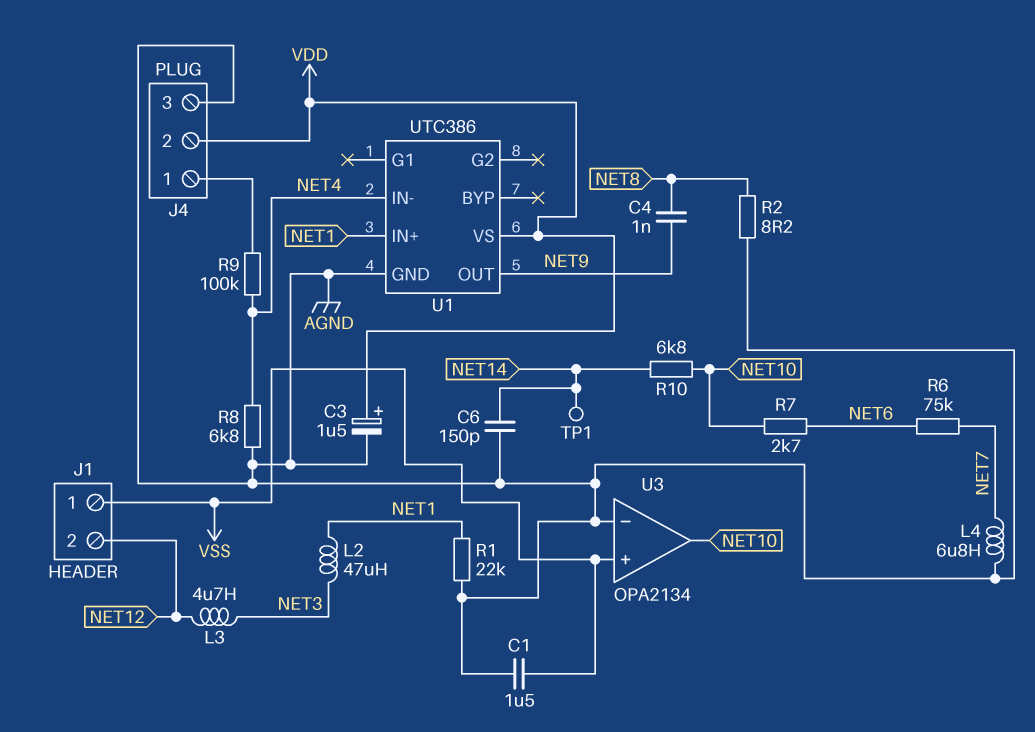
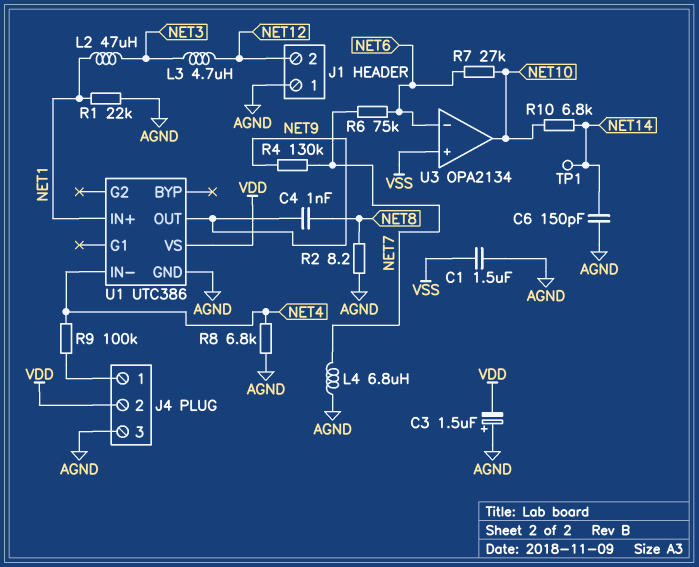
C3: 1.5uF (plus VDD, minus AGND) -> 1.5uF (plus AGND, minus VDD)
J1 pin 1: VSS -> AGND
R4: none -> 130k (NET7, NET9)
R7: 2.7k (NET6, NET10) -> 27k (NET6, NET10)
U3 pin in-: AGND -> NET6

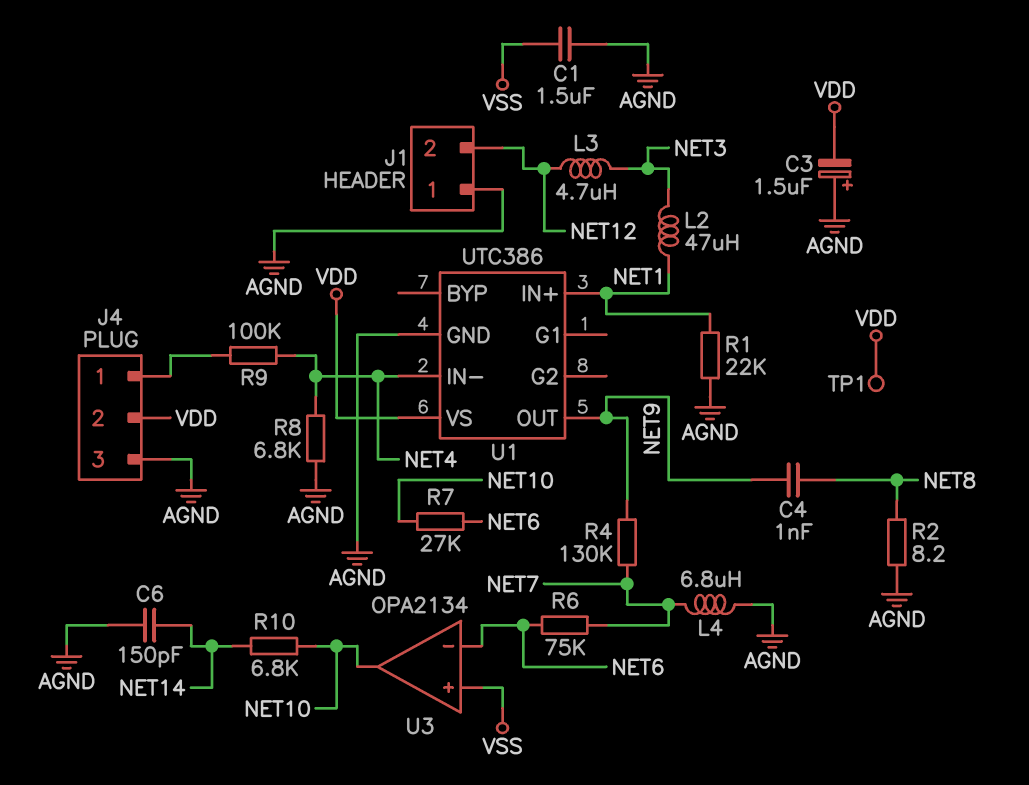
TP1: test point (NET14) -> test point (VDD)

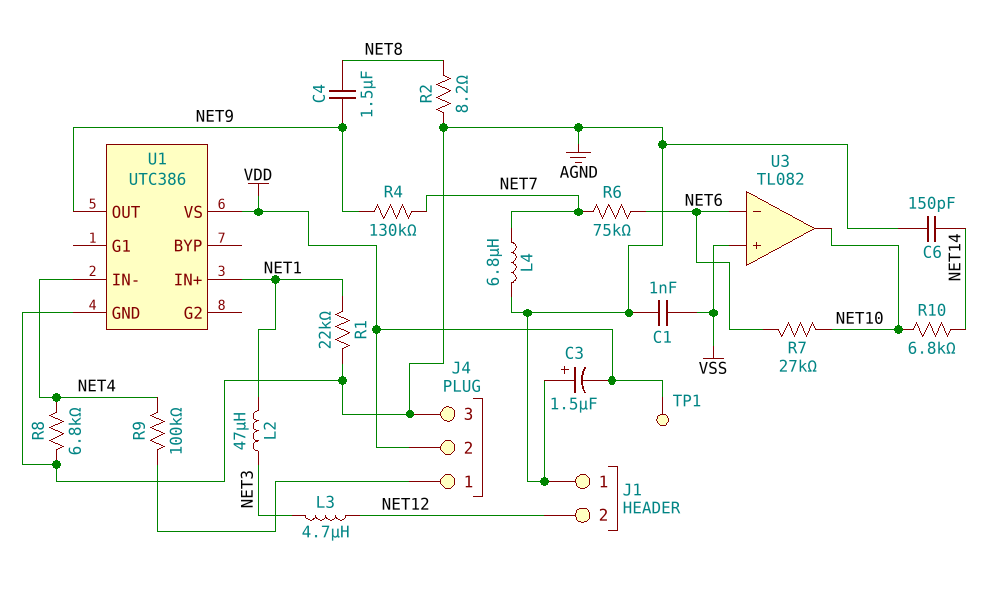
C1: 1.5uF (AGND, VSS) -> 1nF (AGND, VSS)
C4: 1nF (NET8, NET9) -> 1.5uF (NET8, NET9)
U3: OPA2134 -> TL082

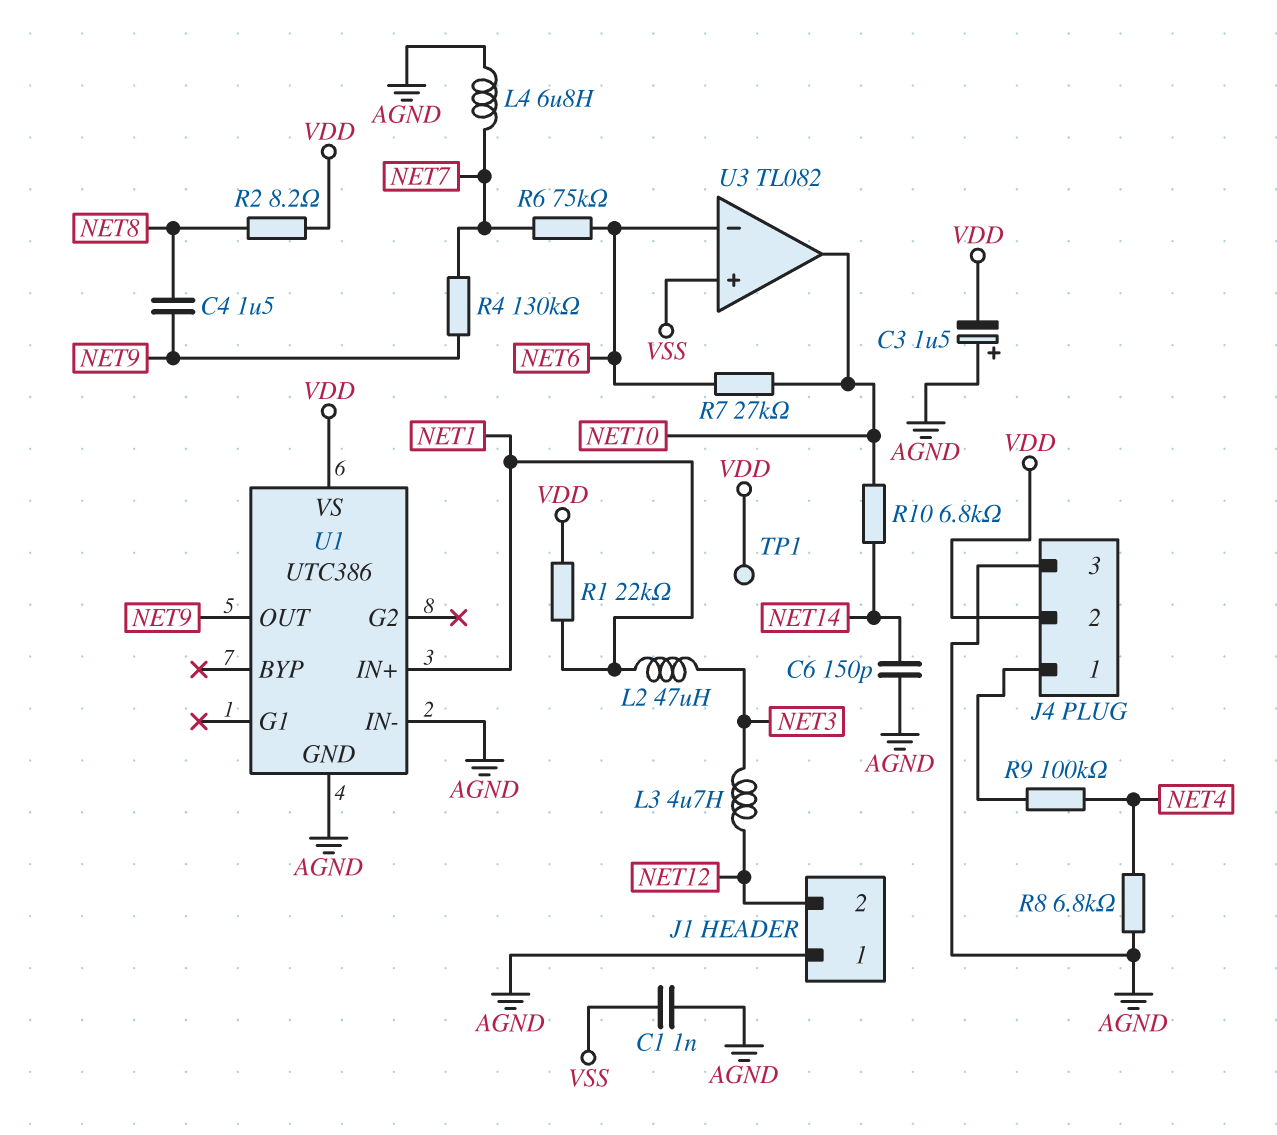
R1: 22k (AGND, NET1) -> 22k (NET1, VDD)
R2: 8.2 (AGND, NET8) -> 8.2 (NET8, VDD)
U1 pin IN-: NET4 -> AGND

